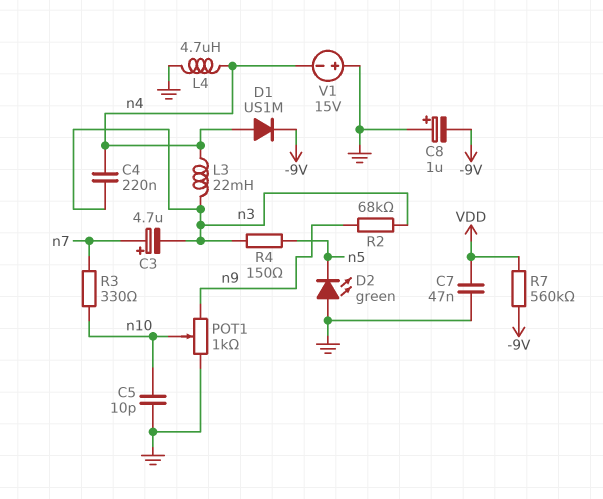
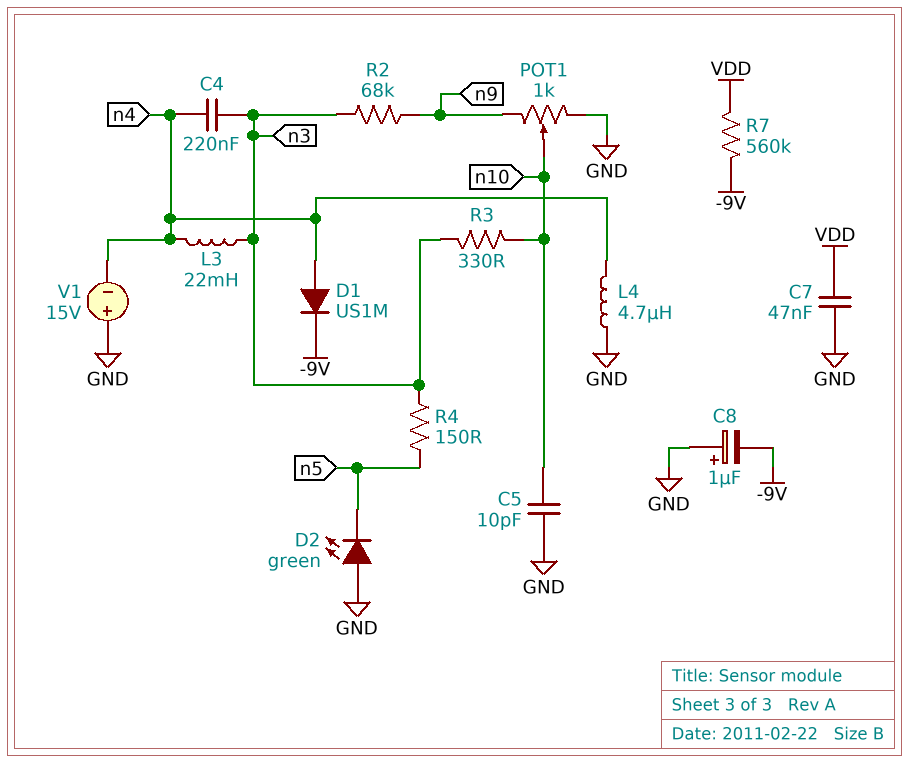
C3: 4.7uF (plus n7, minus n3) -> none
R3: 330 (n7, n10) -> 330 (n3, n10)

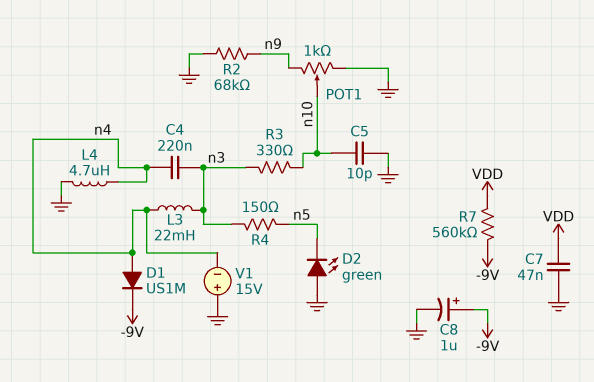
C8: 1uF (plus GND, minus -9V) -> 1uF (plus -9V, minus GND)
R2: 68k (n3, n9) -> 68k (GND, n9)

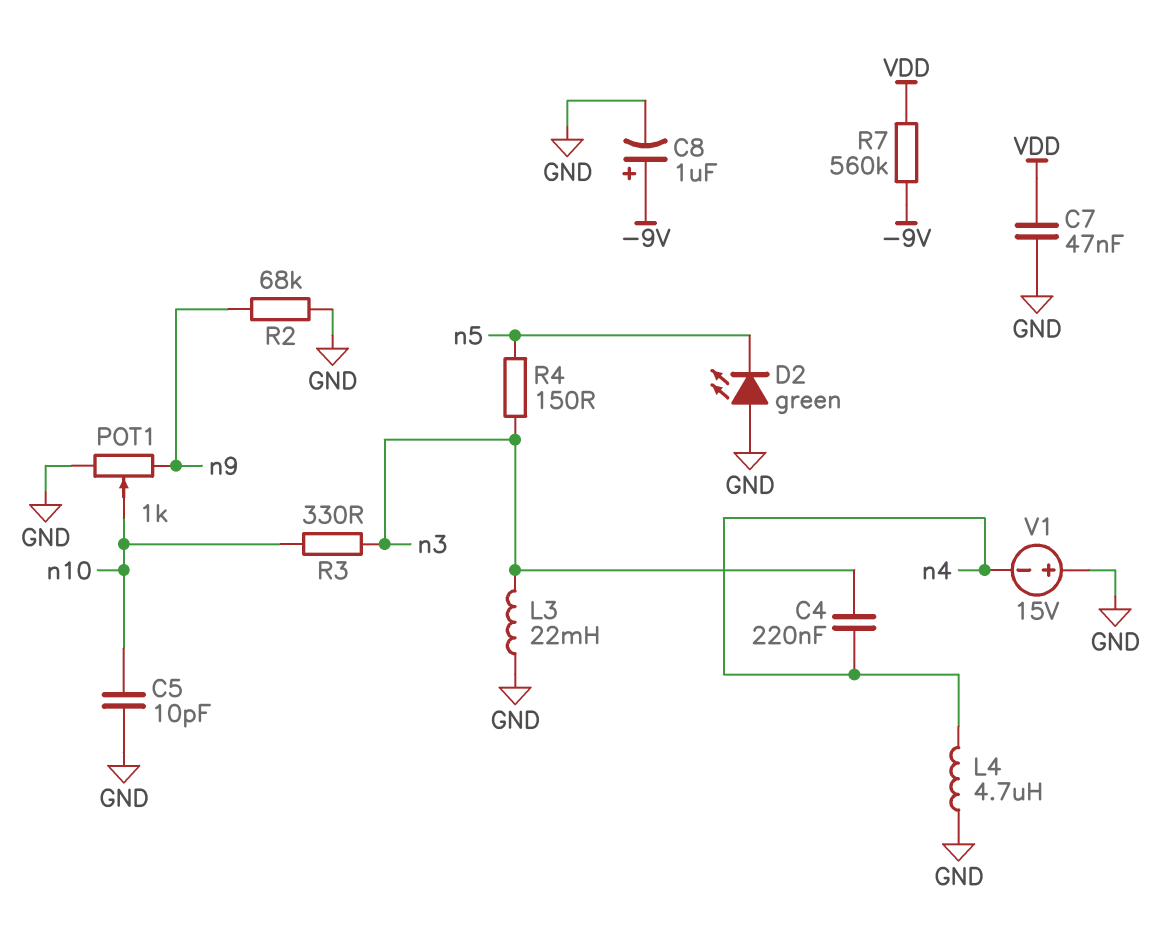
D1: diode US1M (A n4, K -9V) -> none
L3: 22mH (n3, n4) -> 22mH (GND, n3)

